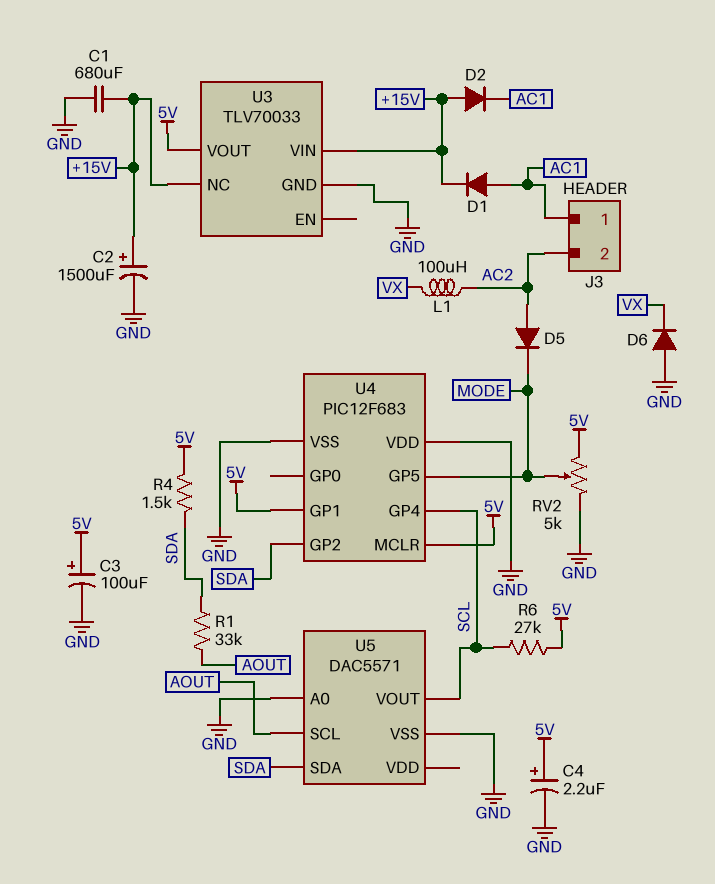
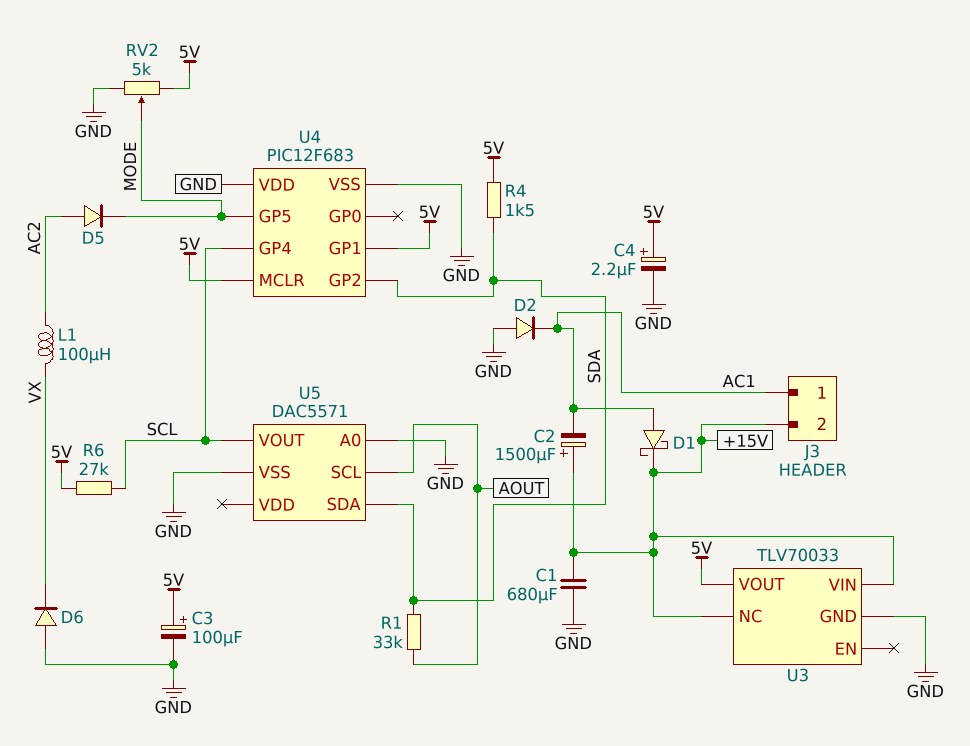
C2: 1500uF (plus +15V, minus GND) -> 1500uF (plus +15V, minus AC1)
D1: diode (A AC1, K +15V) -> schottky (A AC1, K +15V)
D2: diode (A +15V, K AC1) -> diode (A GND, K AC1)
J3 pin 2: AC2 -> +15V

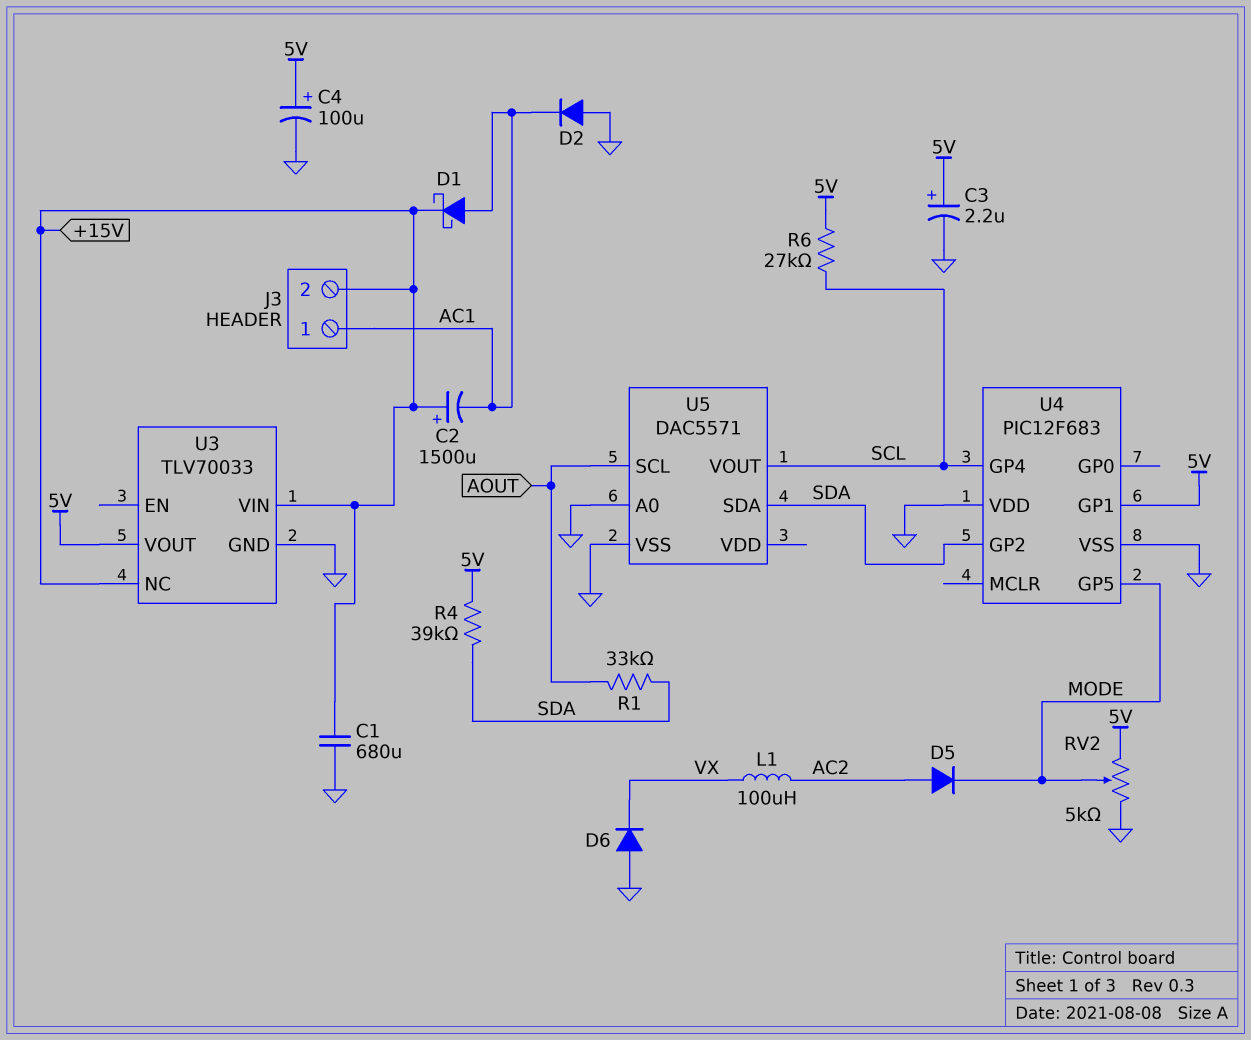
C3: 100uF (plus 5V, minus GND) -> 2.2uF (plus 5V, minus GND)
C4: 2.2uF (plus 5V, minus GND) -> 100uF (plus 5V, minus GND)
R4: 1.5k (5V, SDA) -> 39k (5V, SDA)
U4 pin MCLR: 5V -> none

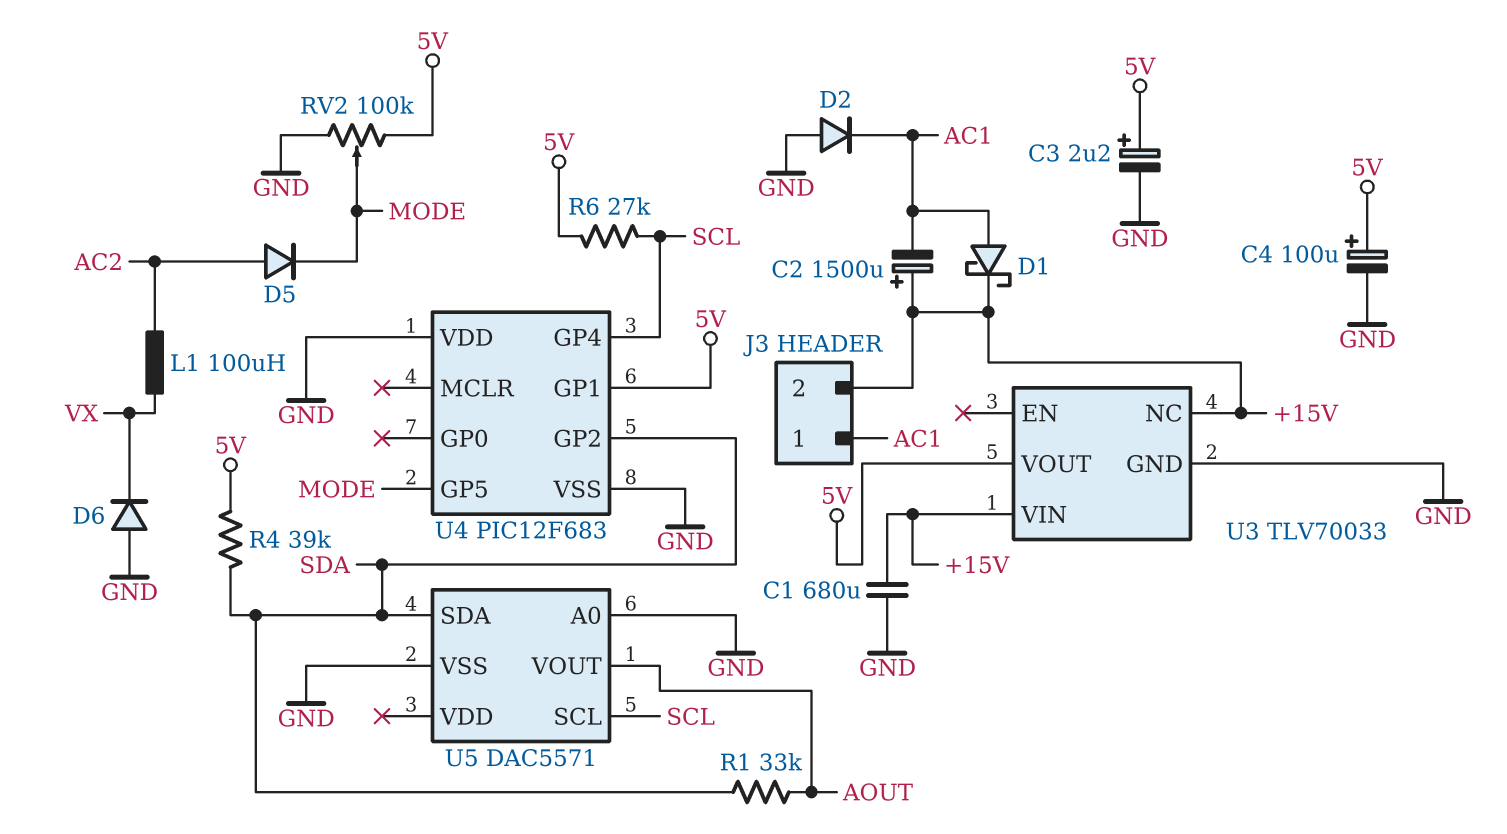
RV2: 5k (5V, GND, wiper MODE) -> 100k (5V, GND, wiper MODE)
U5 pin SCL: AOUT -> SCL
U5 pin VOUT: SCL -> AOUT

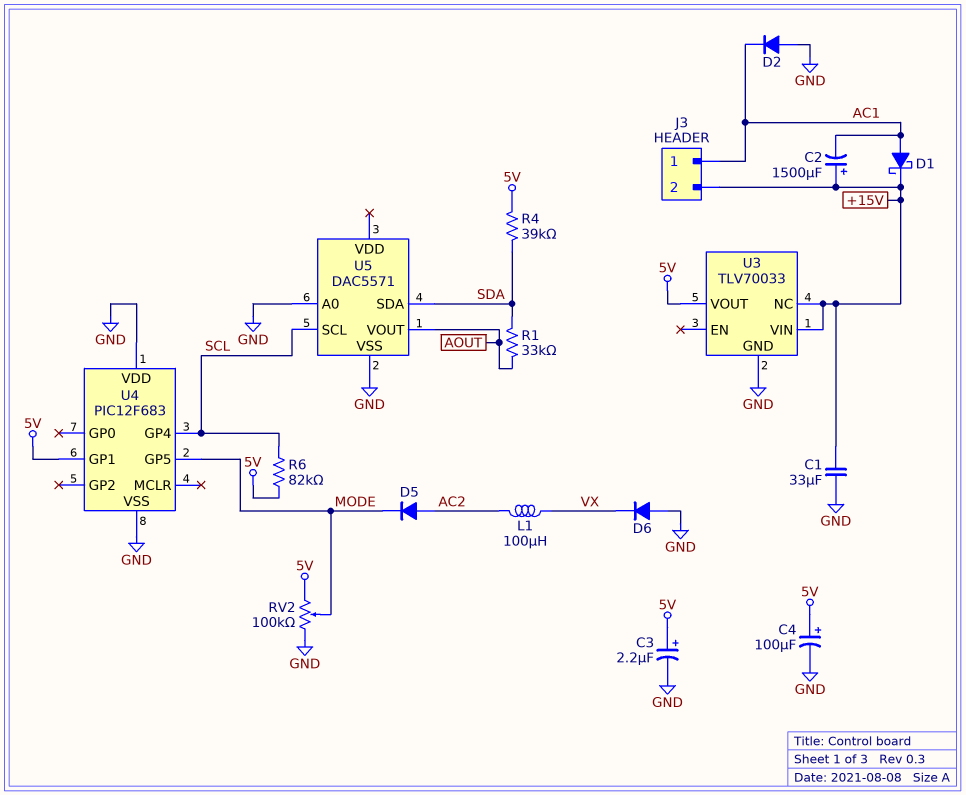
C1: 680uF (+15V, GND) -> 33uF (+15V, GND)
R6: 27k (5V, SCL) -> 82k (5V, SCL)
U4 pin GP2: SDA -> none

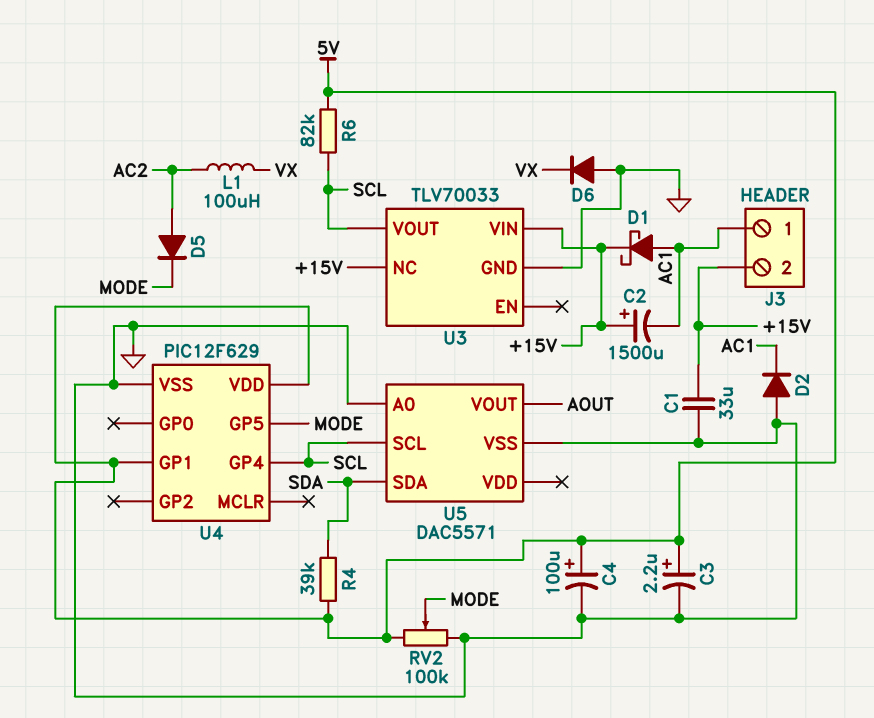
R1: 33k (AOUT, SDA) -> none
U3 pin VOUT: 5V -> SCL
U4: PIC12F683 -> PIC12F629
U4 pin VDD: GND -> 5V

